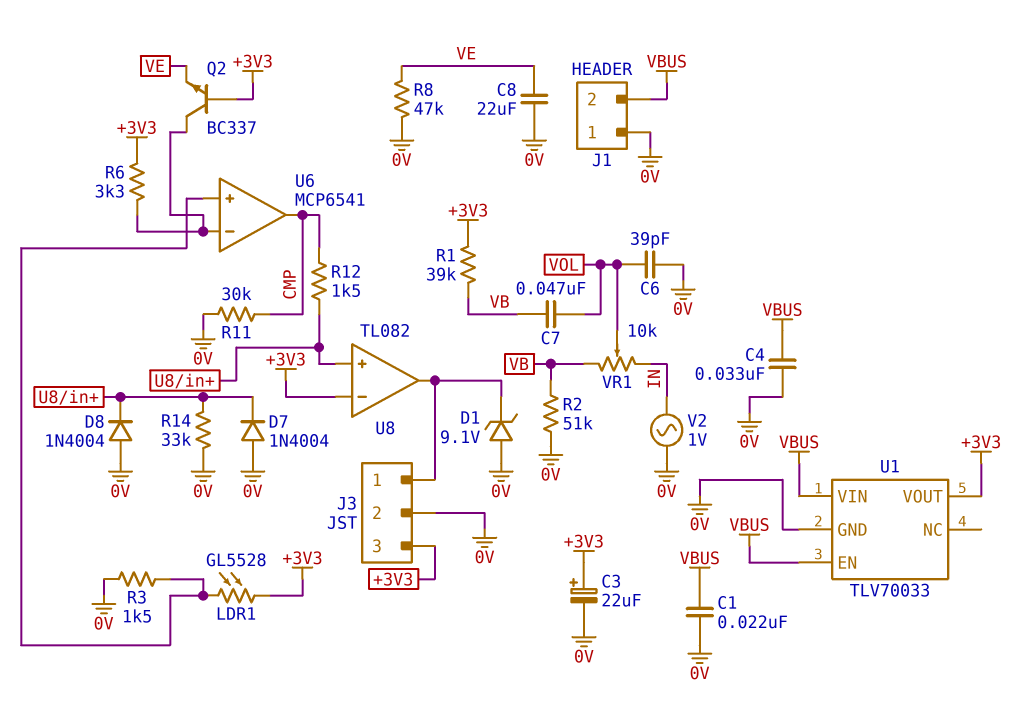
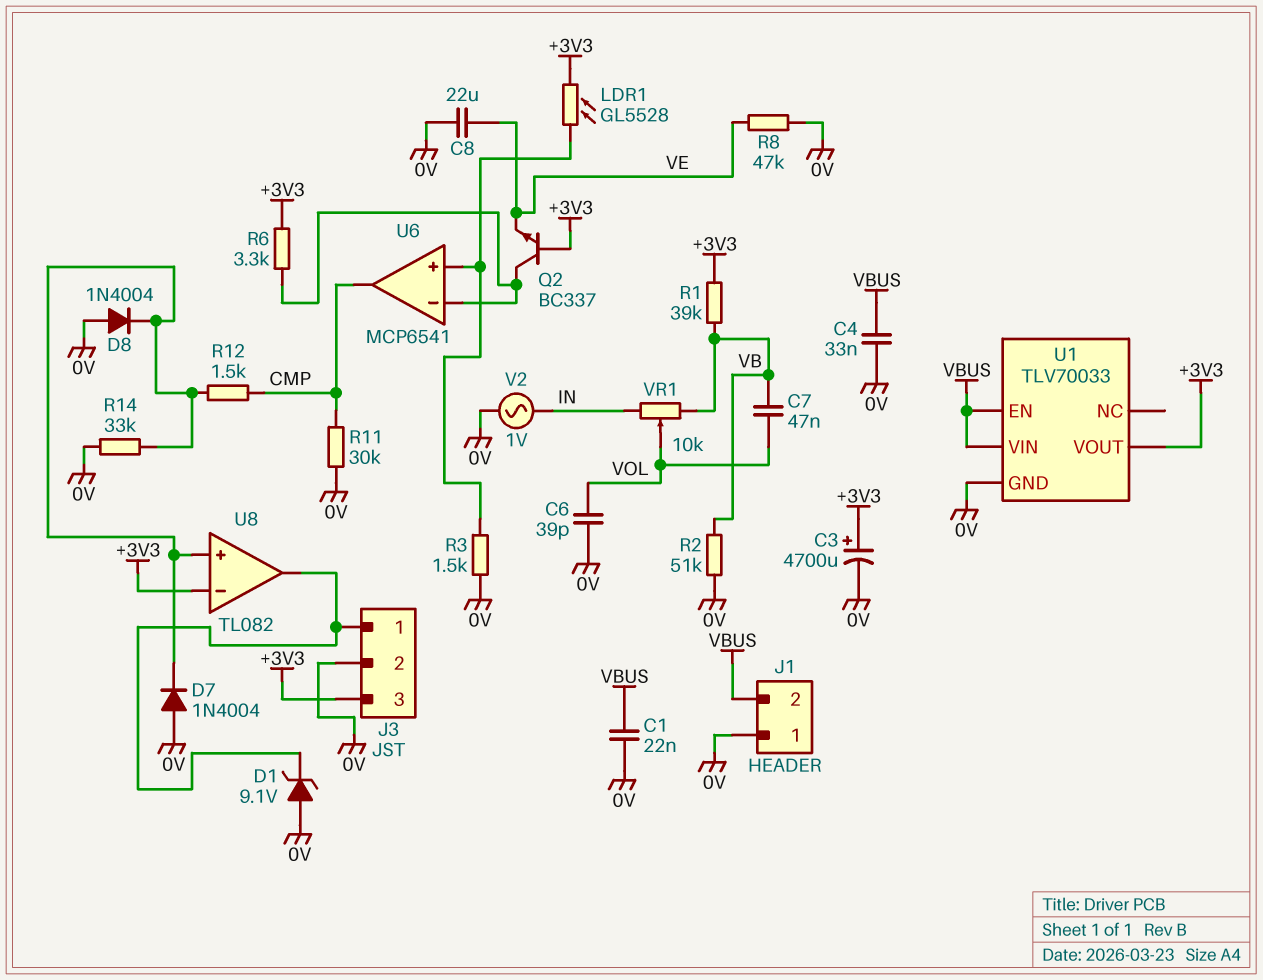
C3: 22uF (plus +3V3, minus 0V) -> 4700uF (plus +3V3, minus 0V)

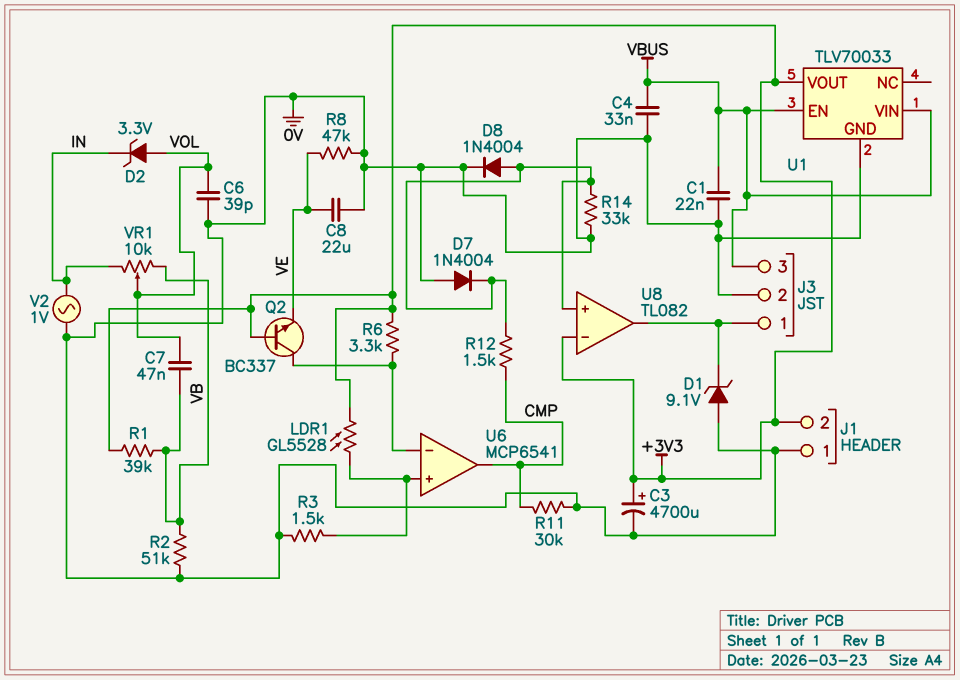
D2: none -> zener 3.3V (A VOL, K IN)
D8: diode 1N4004 (A 0V, K U8/in+) -> diode 1N4004 (A U8/in+, K 0V)
J1 pin 2: VBUS -> +3V3
J3 pin 3: +3V3 -> VBUS

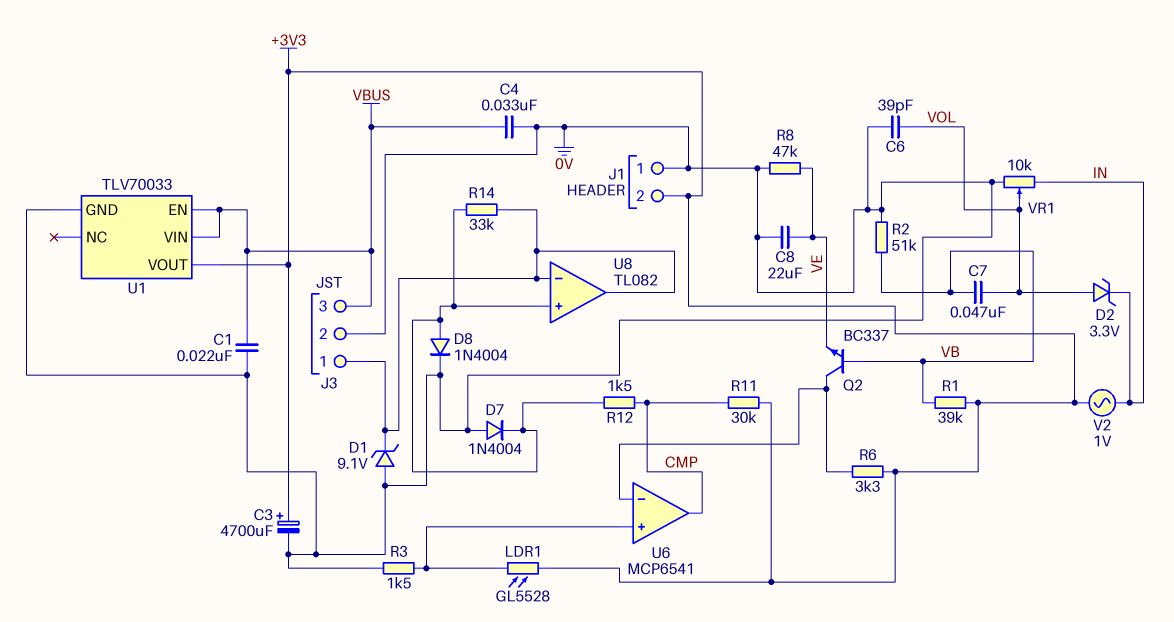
Q2: NPN BC337 (B +3V3, C U6/in-, E VE) -> NPN BC337 (B VB, C U6/in-, E VE)
R11: 30k (0V, CMP) -> 30k (+3V3, CMP)
R14: 33k (0V, U8/in+) -> 33k (J3/1, U8/in+)
U8 pin in-: +3V3 -> J3/1
V2: AC 1V (0V, IN) -> AC 1V (+3V3, IN)
VR1: 10k (IN, VB, wiper VOL) -> 10k (0V, IN, wiper VOL)

